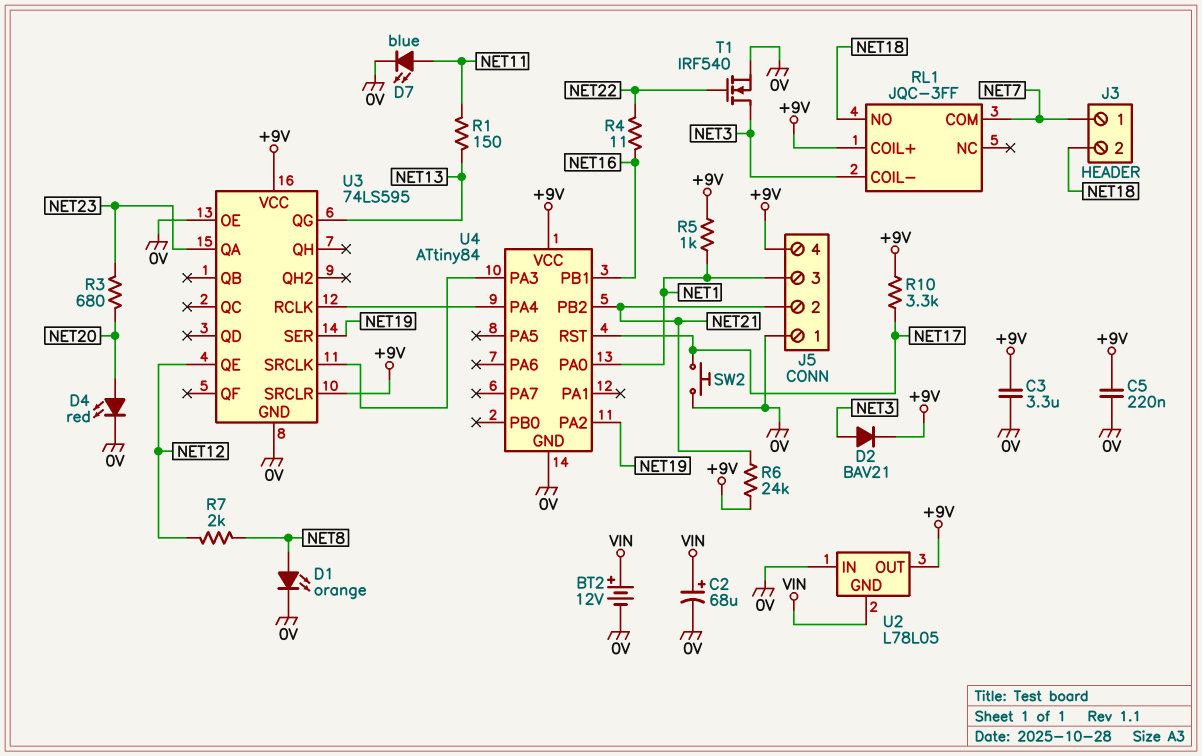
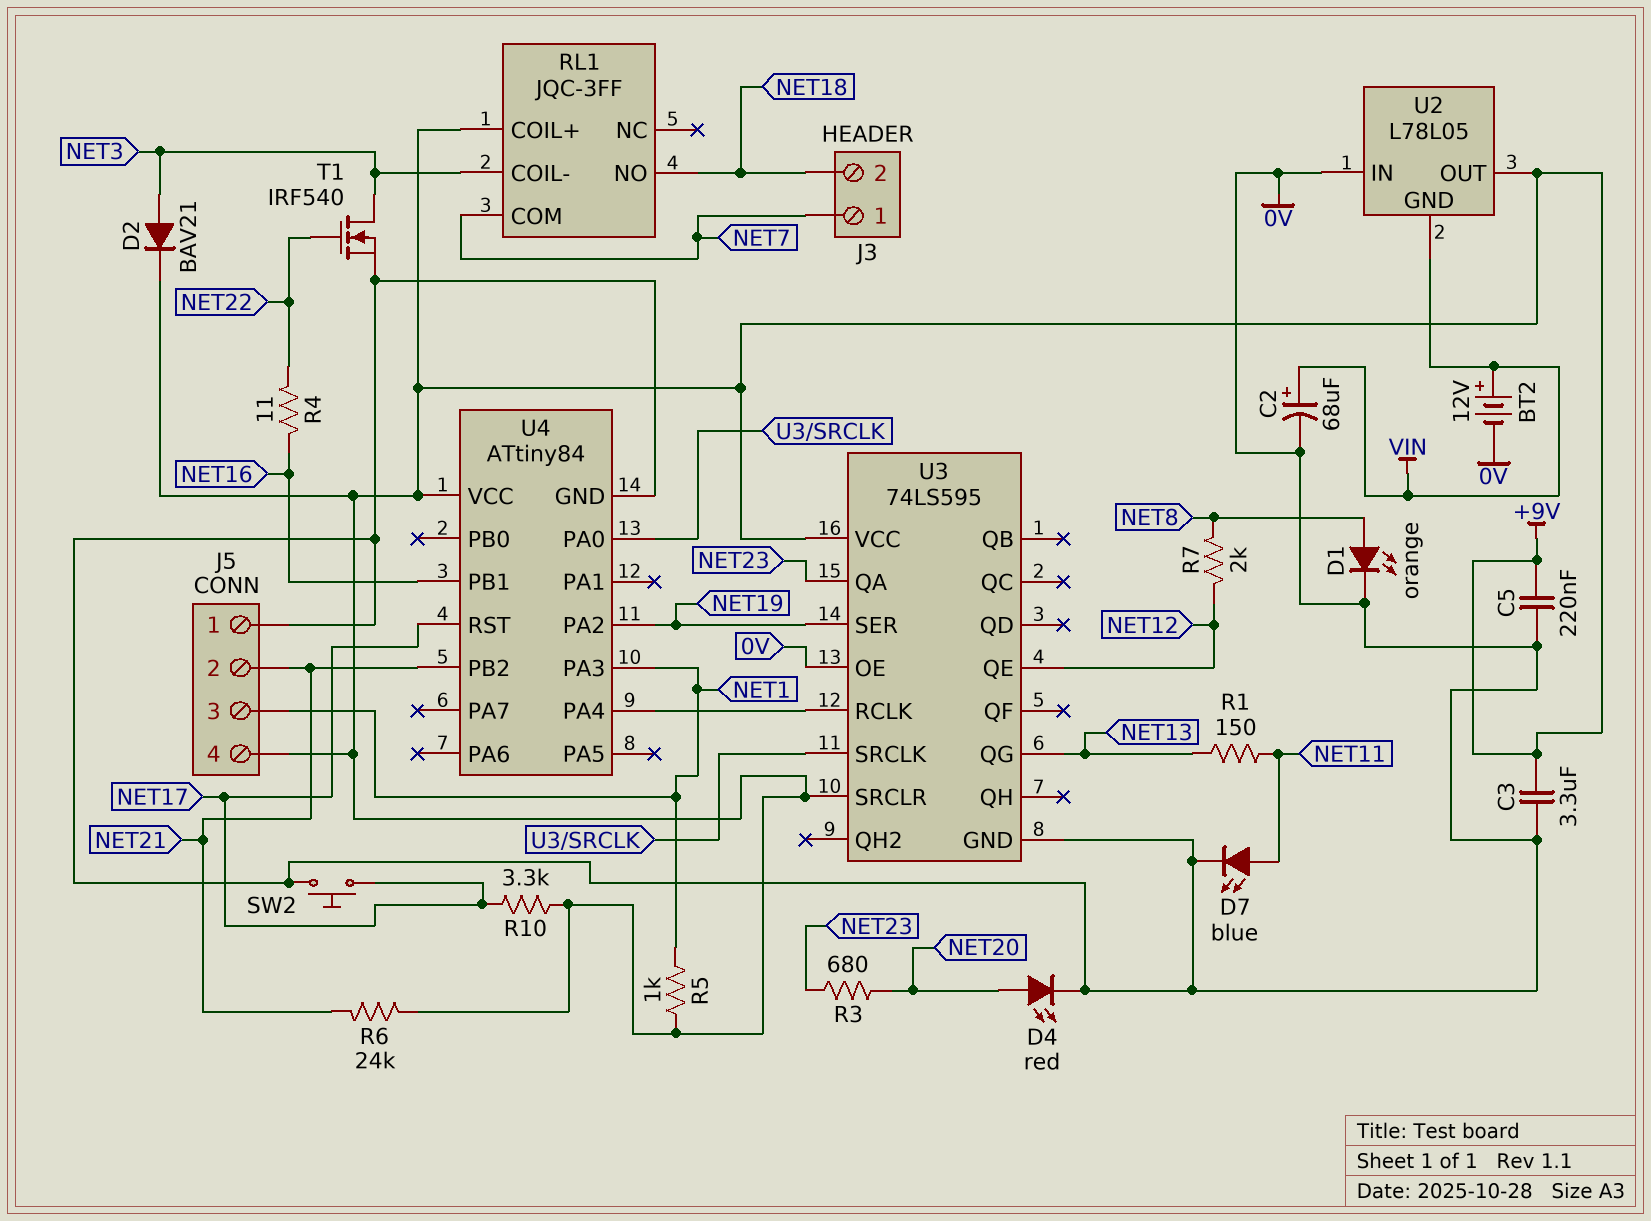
U4 pin PA0: NET1 -> U3/SRCLK
U4 pin PA3: U3/SRCLK -> NET1

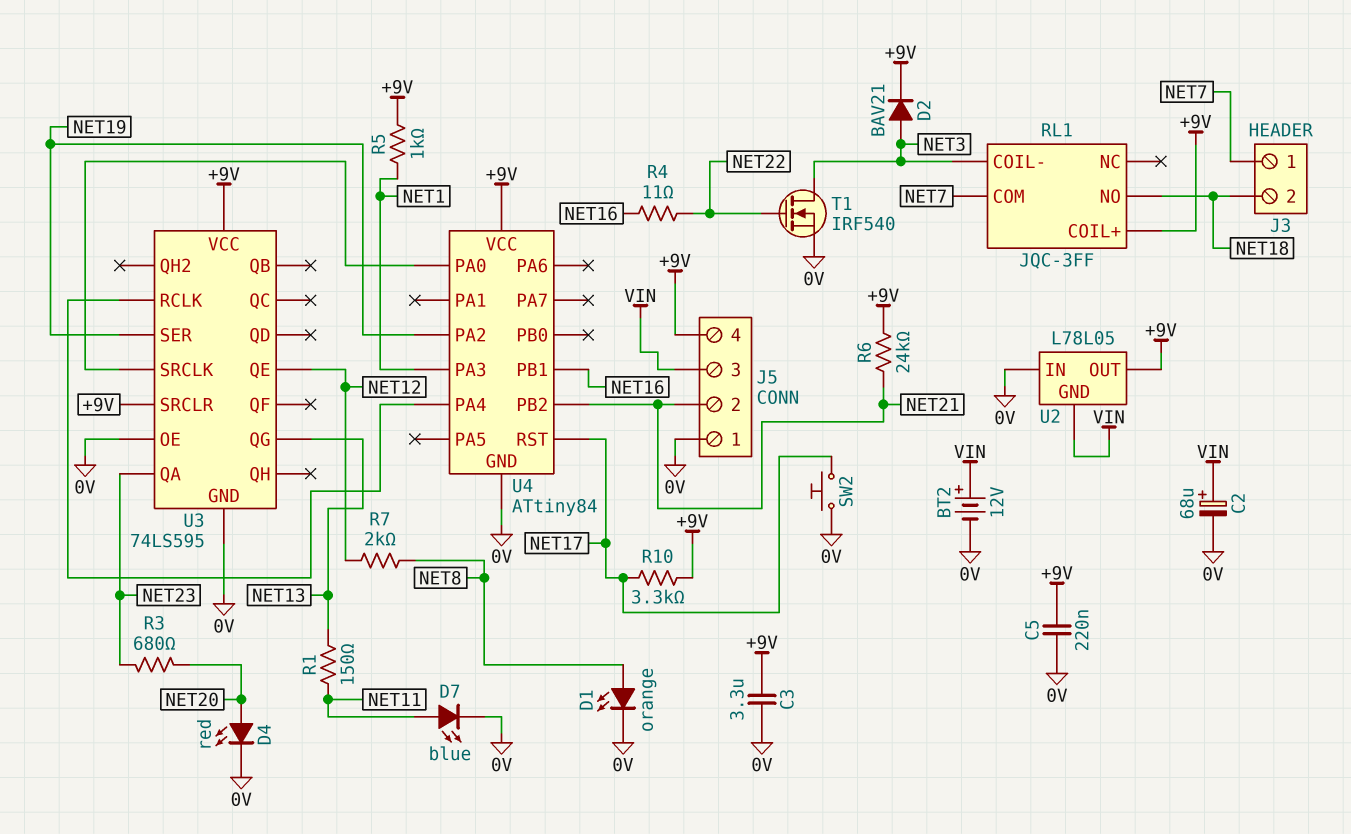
J5 pin 3: NET1 -> VIN

